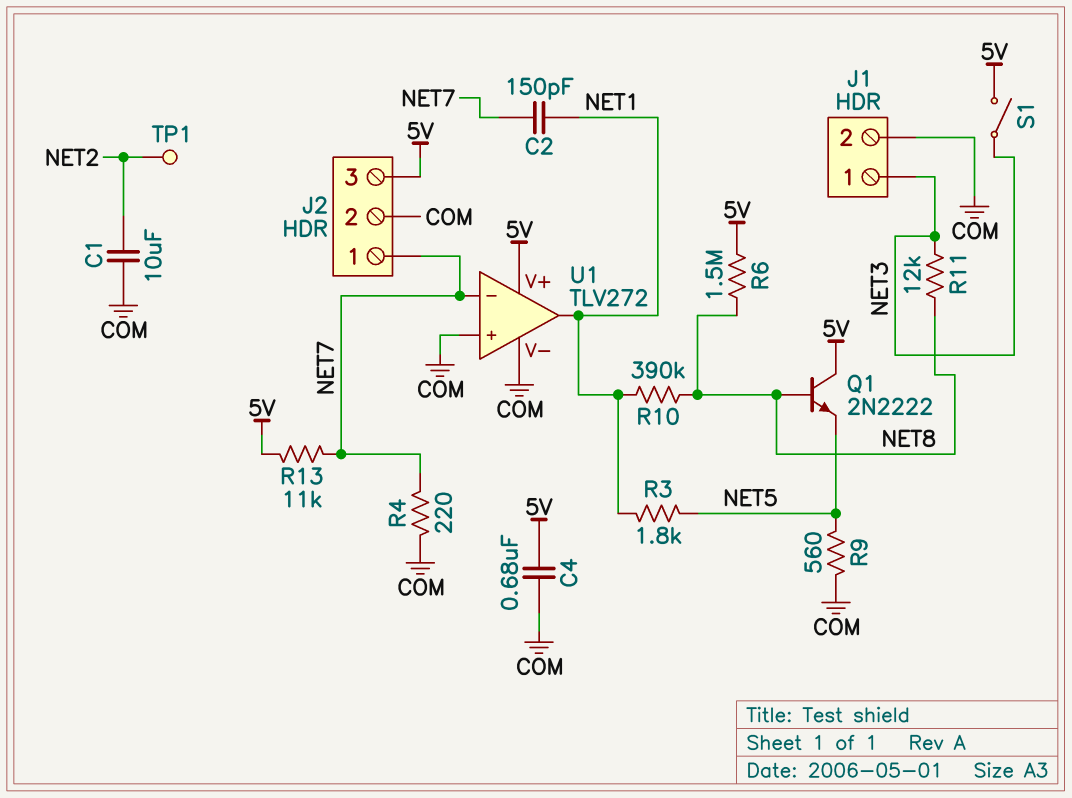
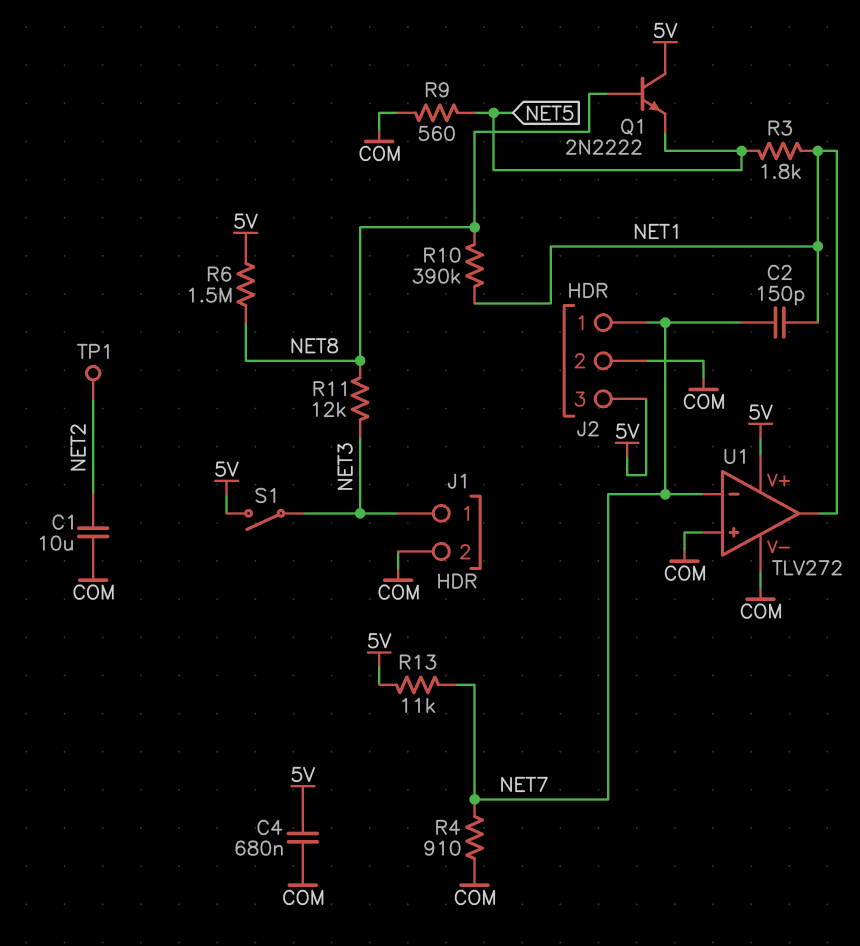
R4: 220 (COM, NET7) -> 910 (COM, NET7)

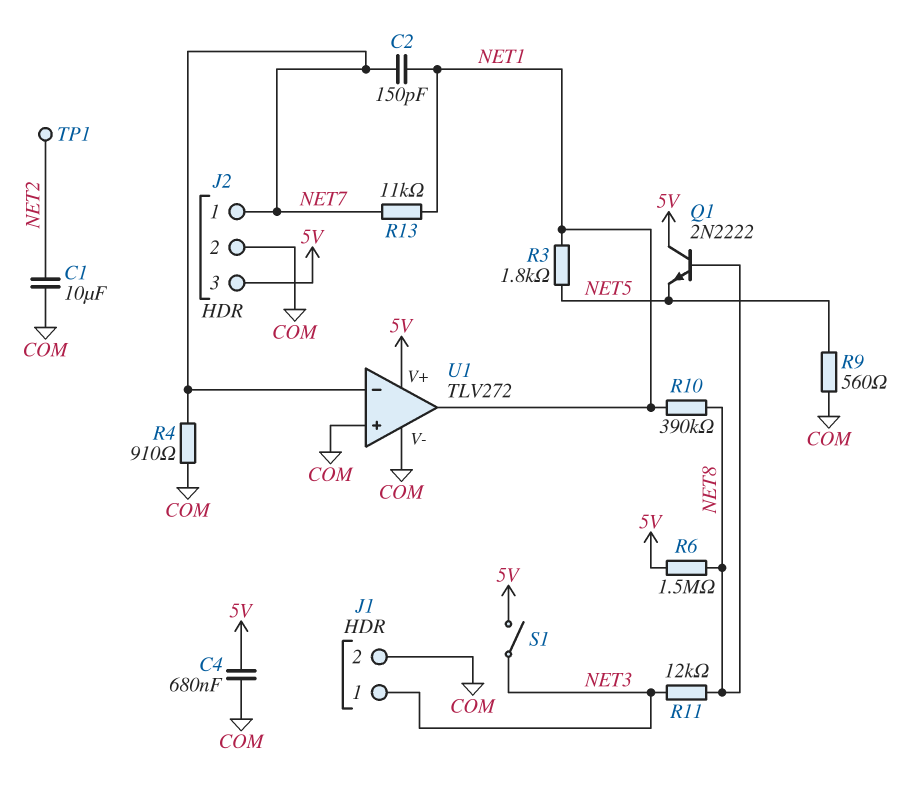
R13: 11k (5V, NET7) -> 11k (NET1, NET7)

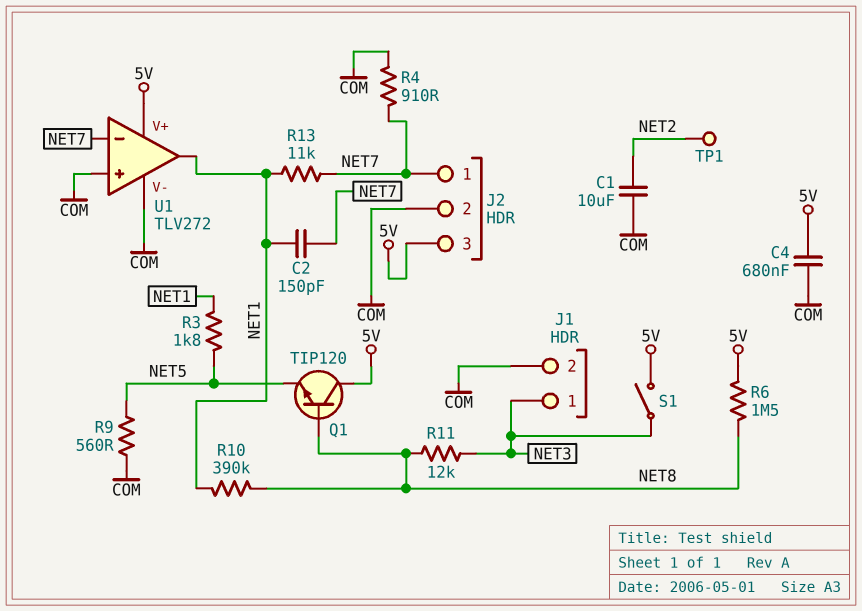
Q1: NPN 2N2222 (B NET8, C 5V, E NET5) -> NPN TIP120 (B NET8, C 5V, E NET5)

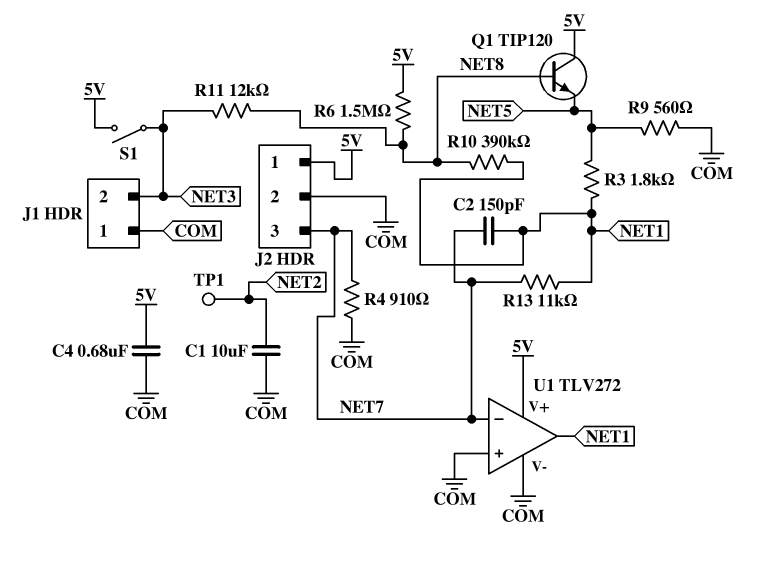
J1 pin 1: NET3 -> COM
J1 pin 2: COM -> NET3
J2 pin 1: NET7 -> 5V
J2 pin 3: 5V -> NET7

